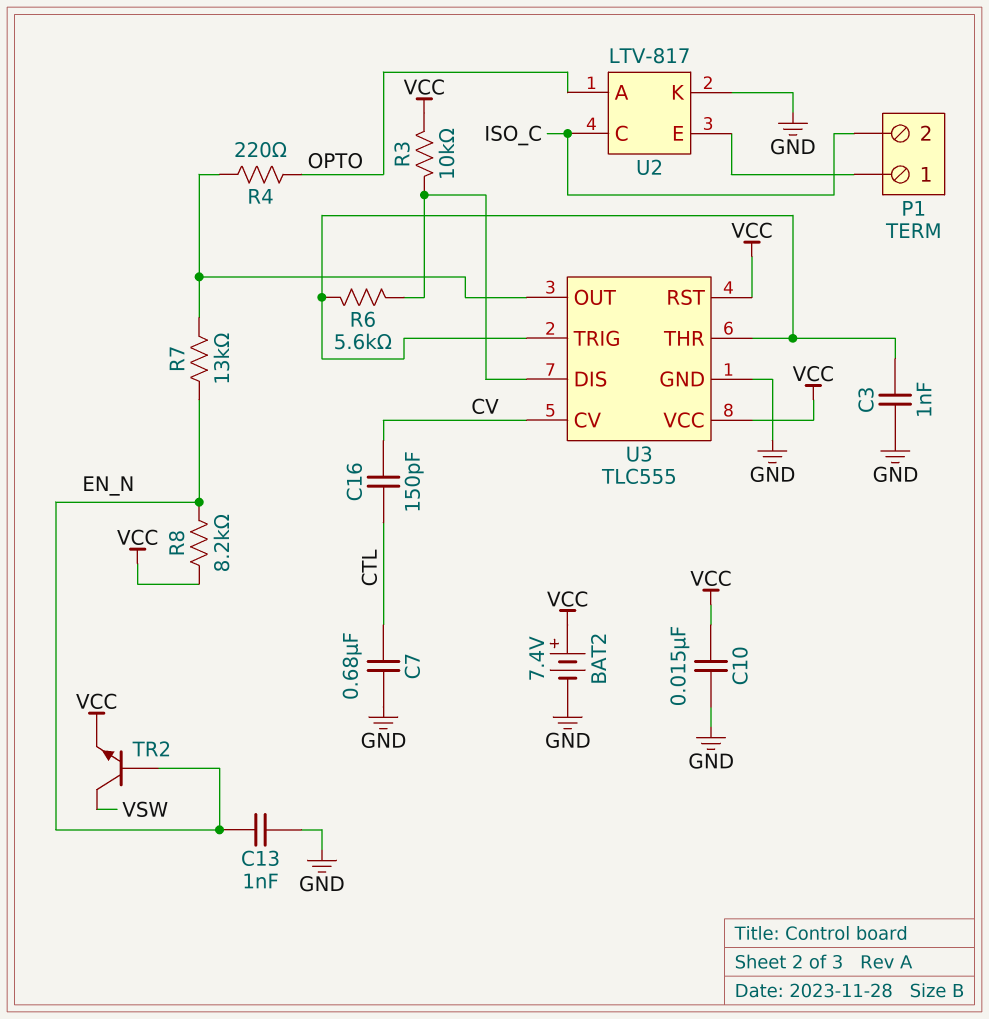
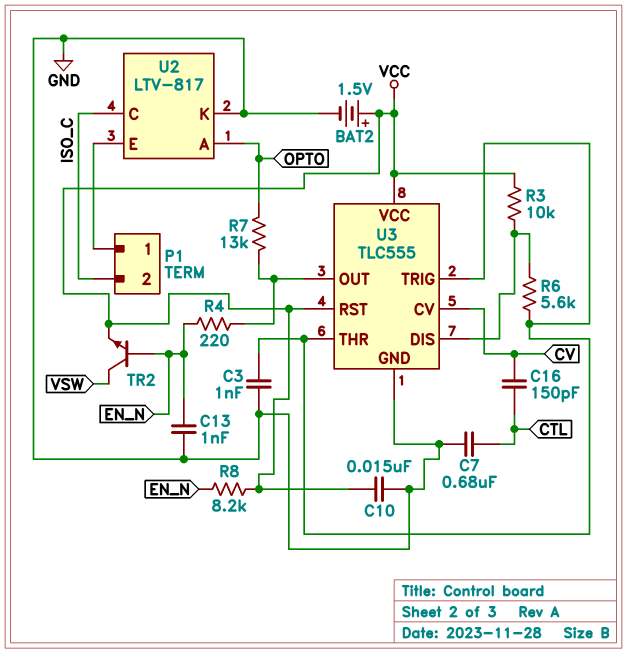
BAT2: 7.4V (plus VCC, minus GND) -> 1.5V (plus VCC, minus GND)
R4: 220 (OPTO, U3/OUT) -> 220 (EN_N, U3/OUT)
R7: 13k (EN_N, U3/OUT) -> 13k (OPTO, U3/OUT)

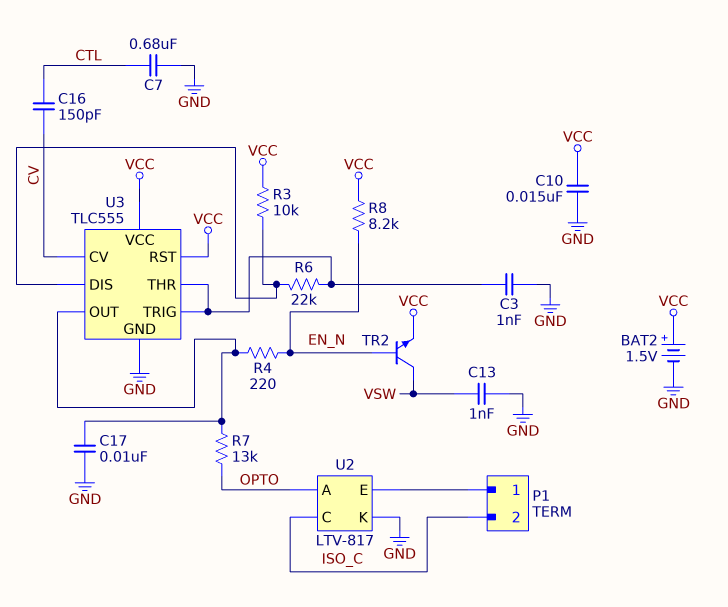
C13: 1nF (EN_N, GND) -> 1nF (GND, VSW)
C17: none -> 10nF (GND, U3/OUT)
R6: 5.6k (U3/DIS, U3/THR) -> 22k (U3/DIS, U3/THR)

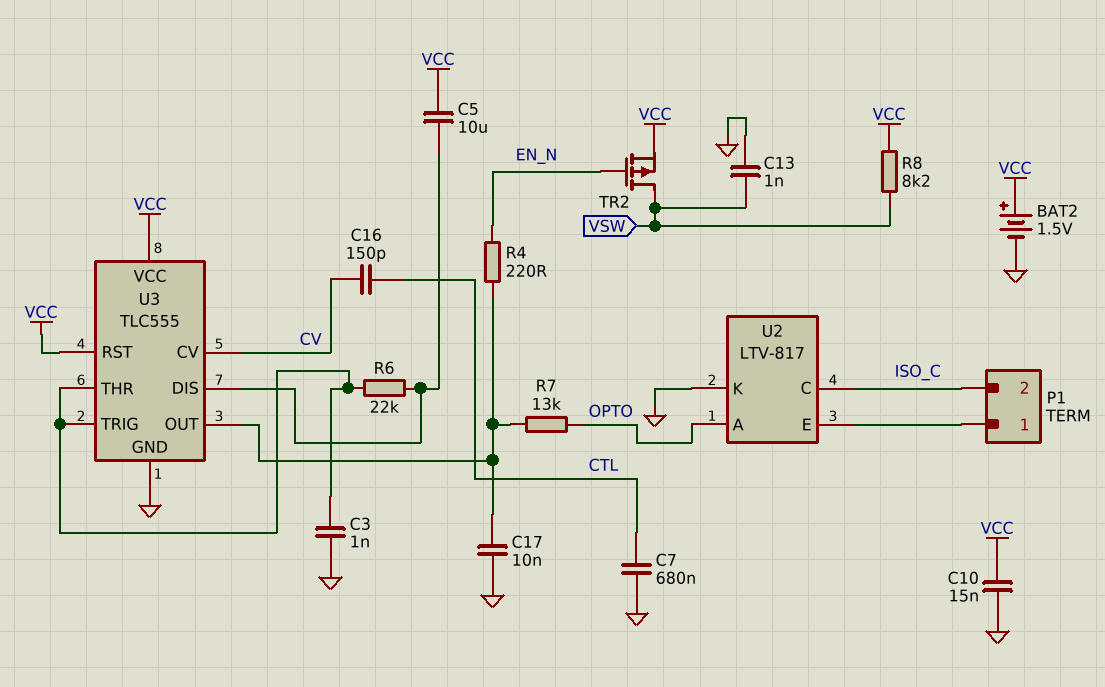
C5: none -> 10uF (U3/DIS, VCC)
R3: 10k (U3/DIS, VCC) -> none
R8: 8.2k (EN_N, VCC) -> 8.2k (VCC, VSW)
TR2: NPN (B EN_N, C VSW, E VCC) -> PMOS (G EN_N, D VSW, S VCC)

